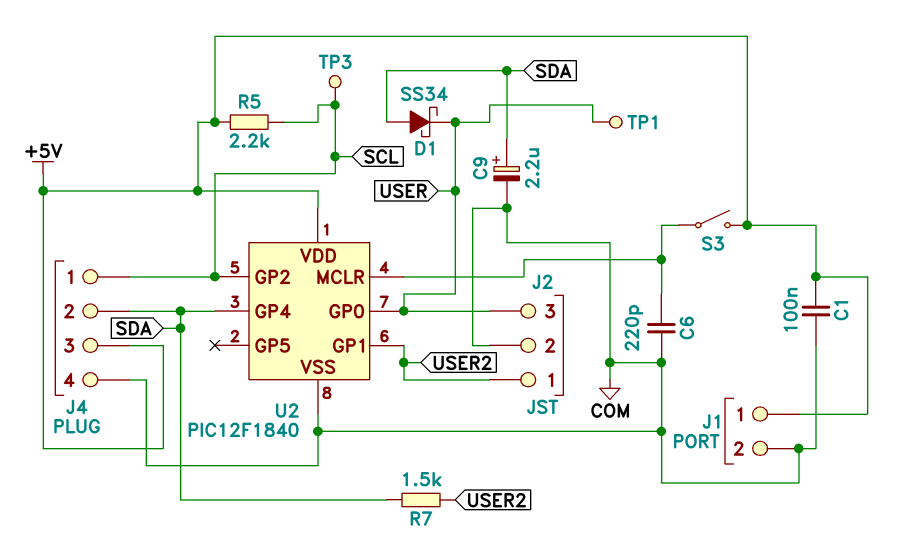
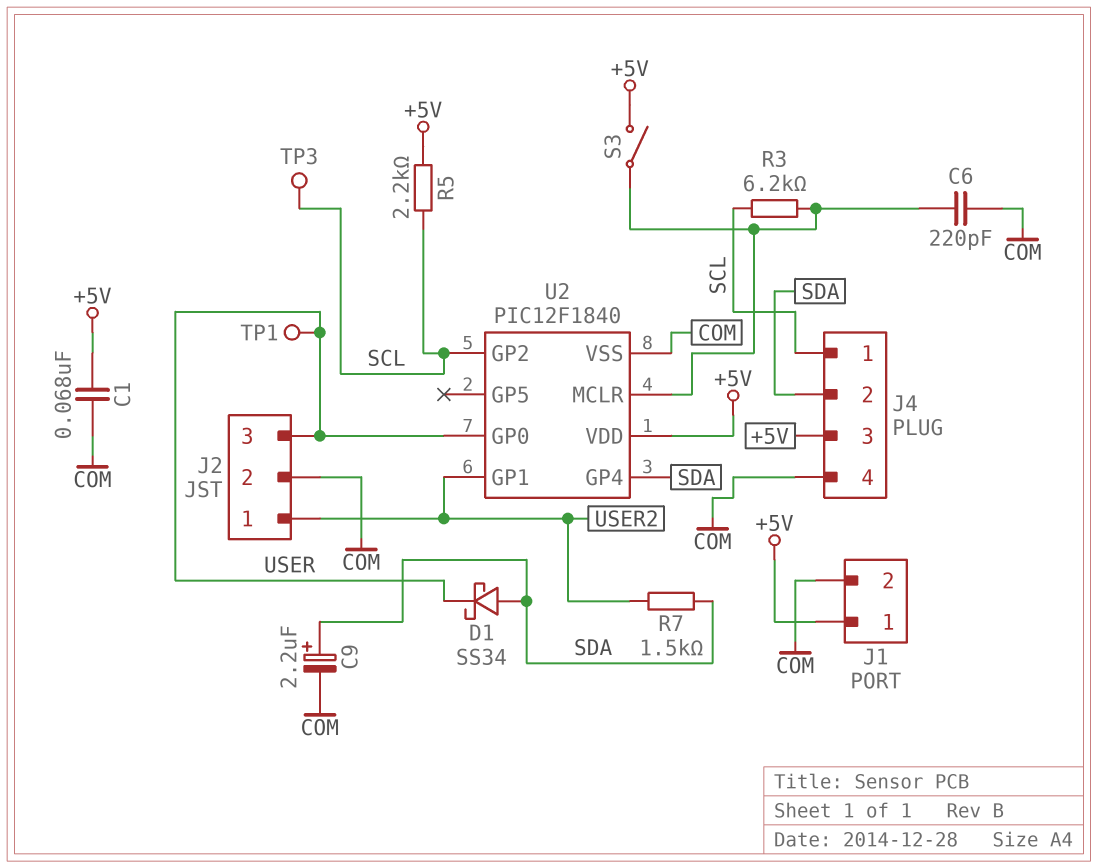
C1: 100nF (+5V, COM) -> 68nF (+5V, COM)
R3: none -> 6.2k (SCL, U2/MCLR)

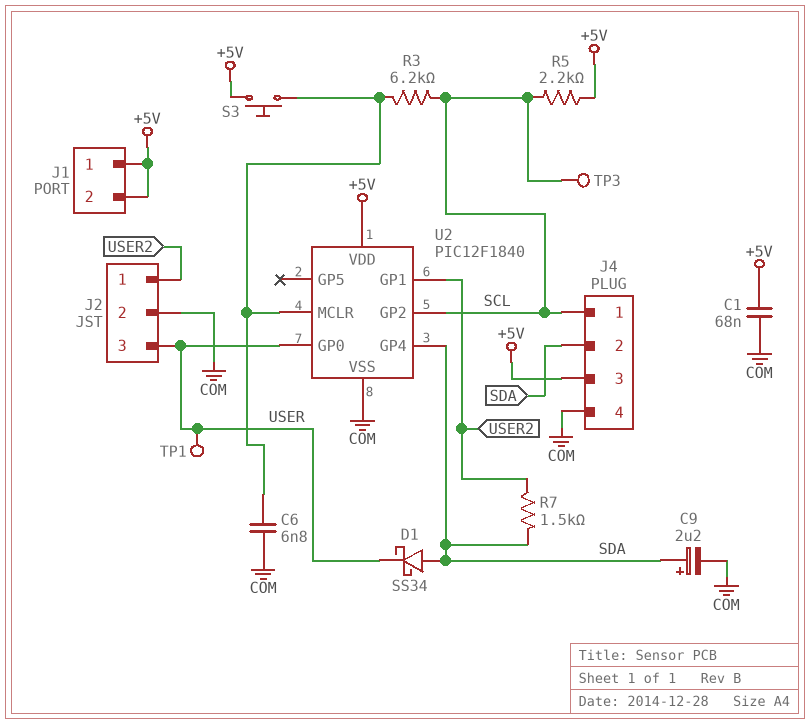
C6: 220pF (COM, U2/MCLR) -> 6.8nF (COM, U2/MCLR)
J1 pin 2: COM -> +5V
S3: switch (+5V, U2/MCLR) -> button (+5V, U2/MCLR)

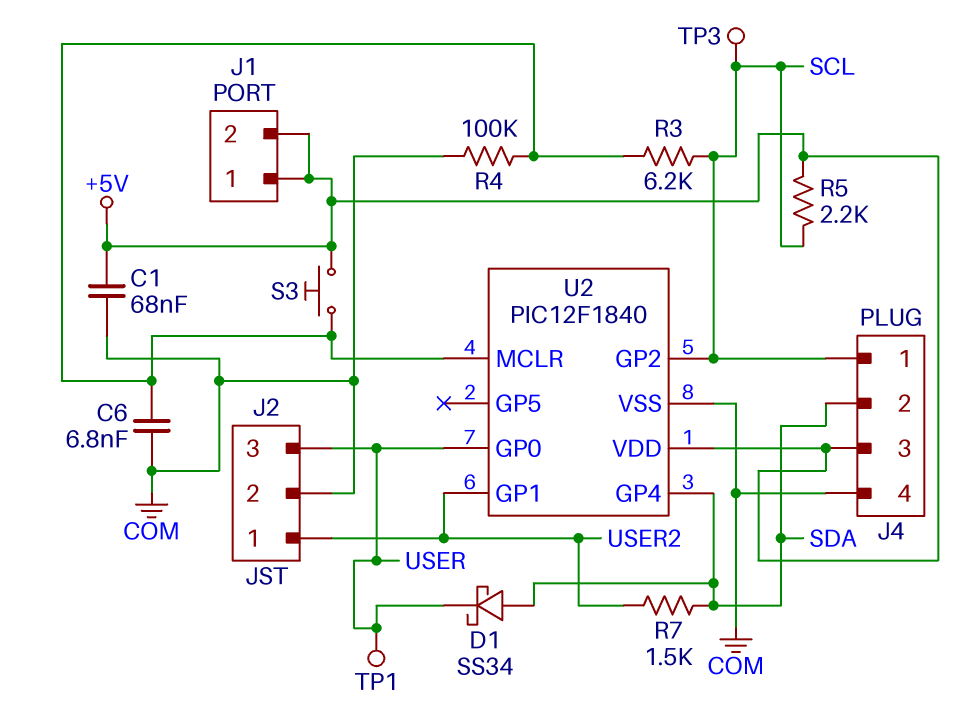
C9: 2.2uF (plus SDA, minus COM) -> none
R4: none -> 100k (COM, U2/MCLR)

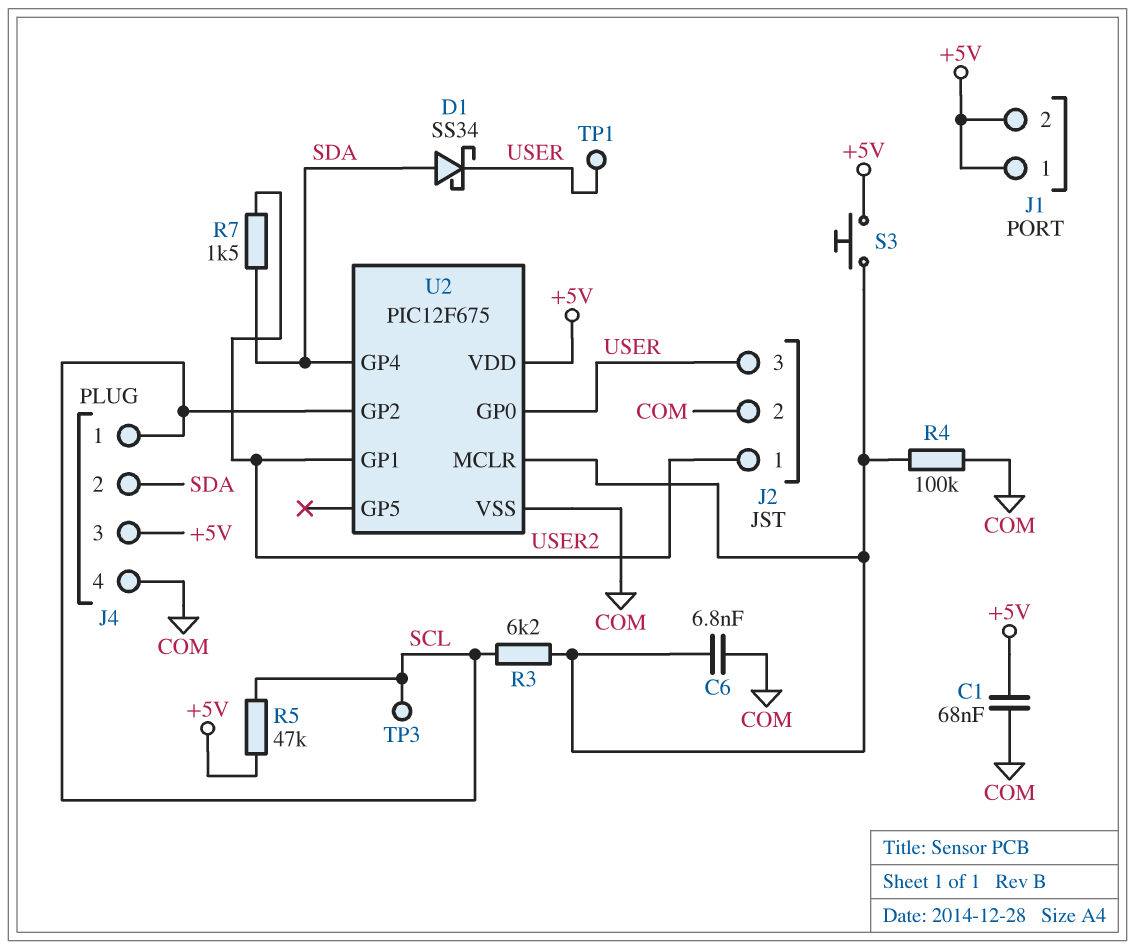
R5: 2.2k (+5V, SCL) -> 47k (+5V, SCL)
U2: PIC12F1840 -> PIC12F675

